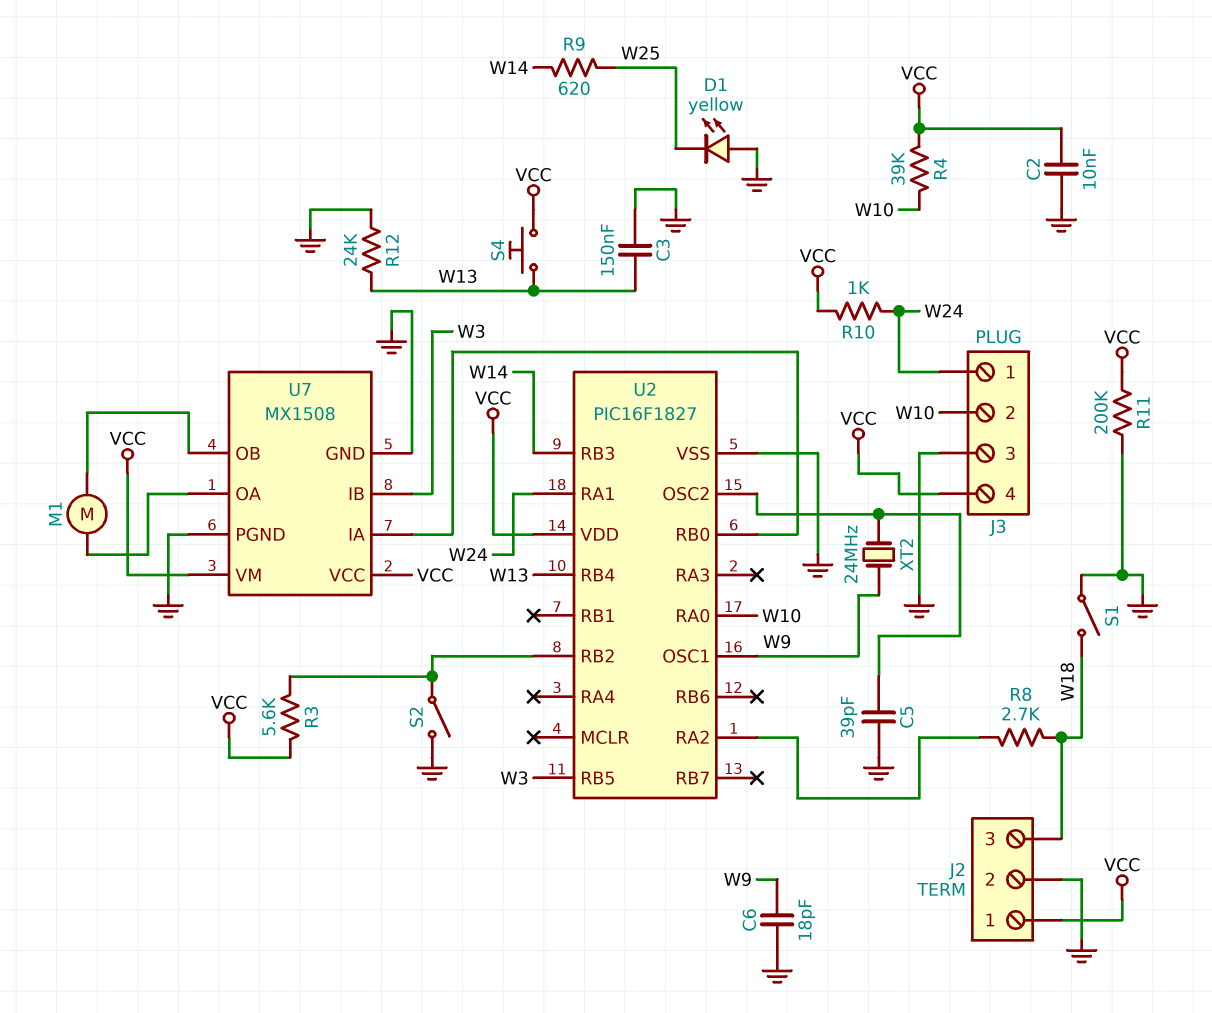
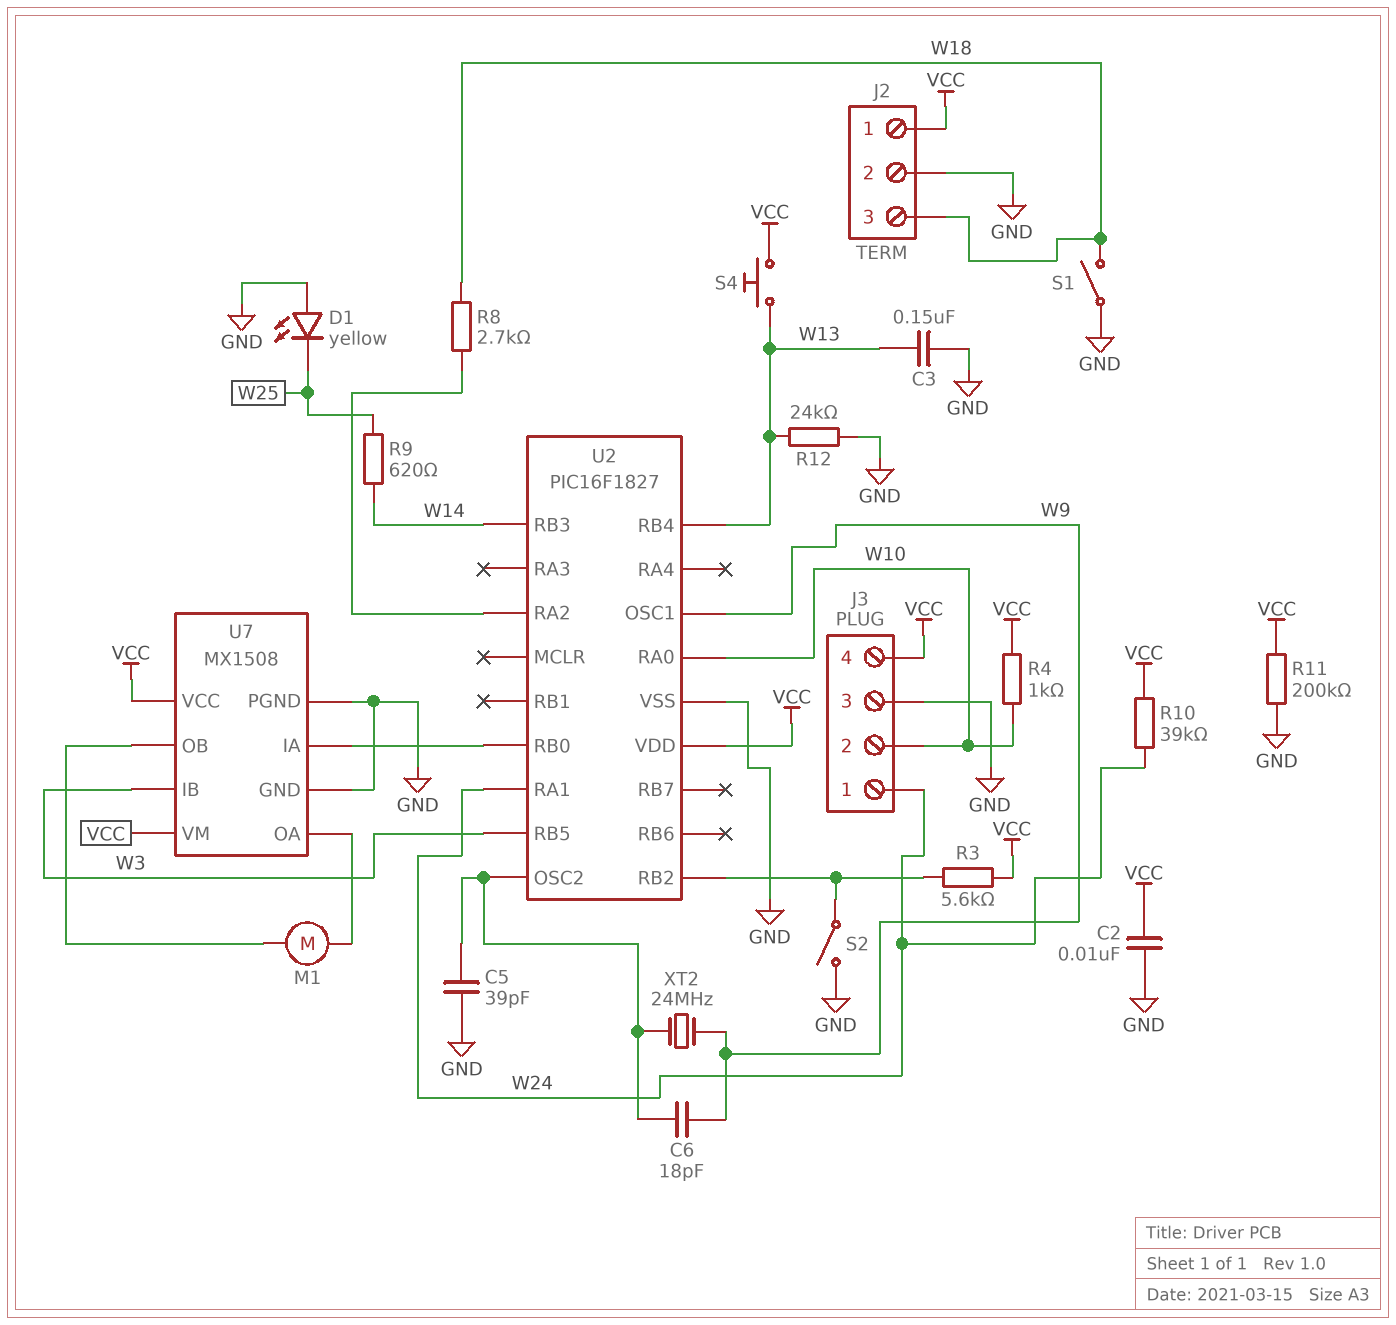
C6: 18pF (GND, W9) -> 18pF (U2/OSC2, W9)
R4: 39k (VCC, W10) -> 1k (VCC, W10)
R10: 1k (VCC, W24) -> 39k (VCC, W24)

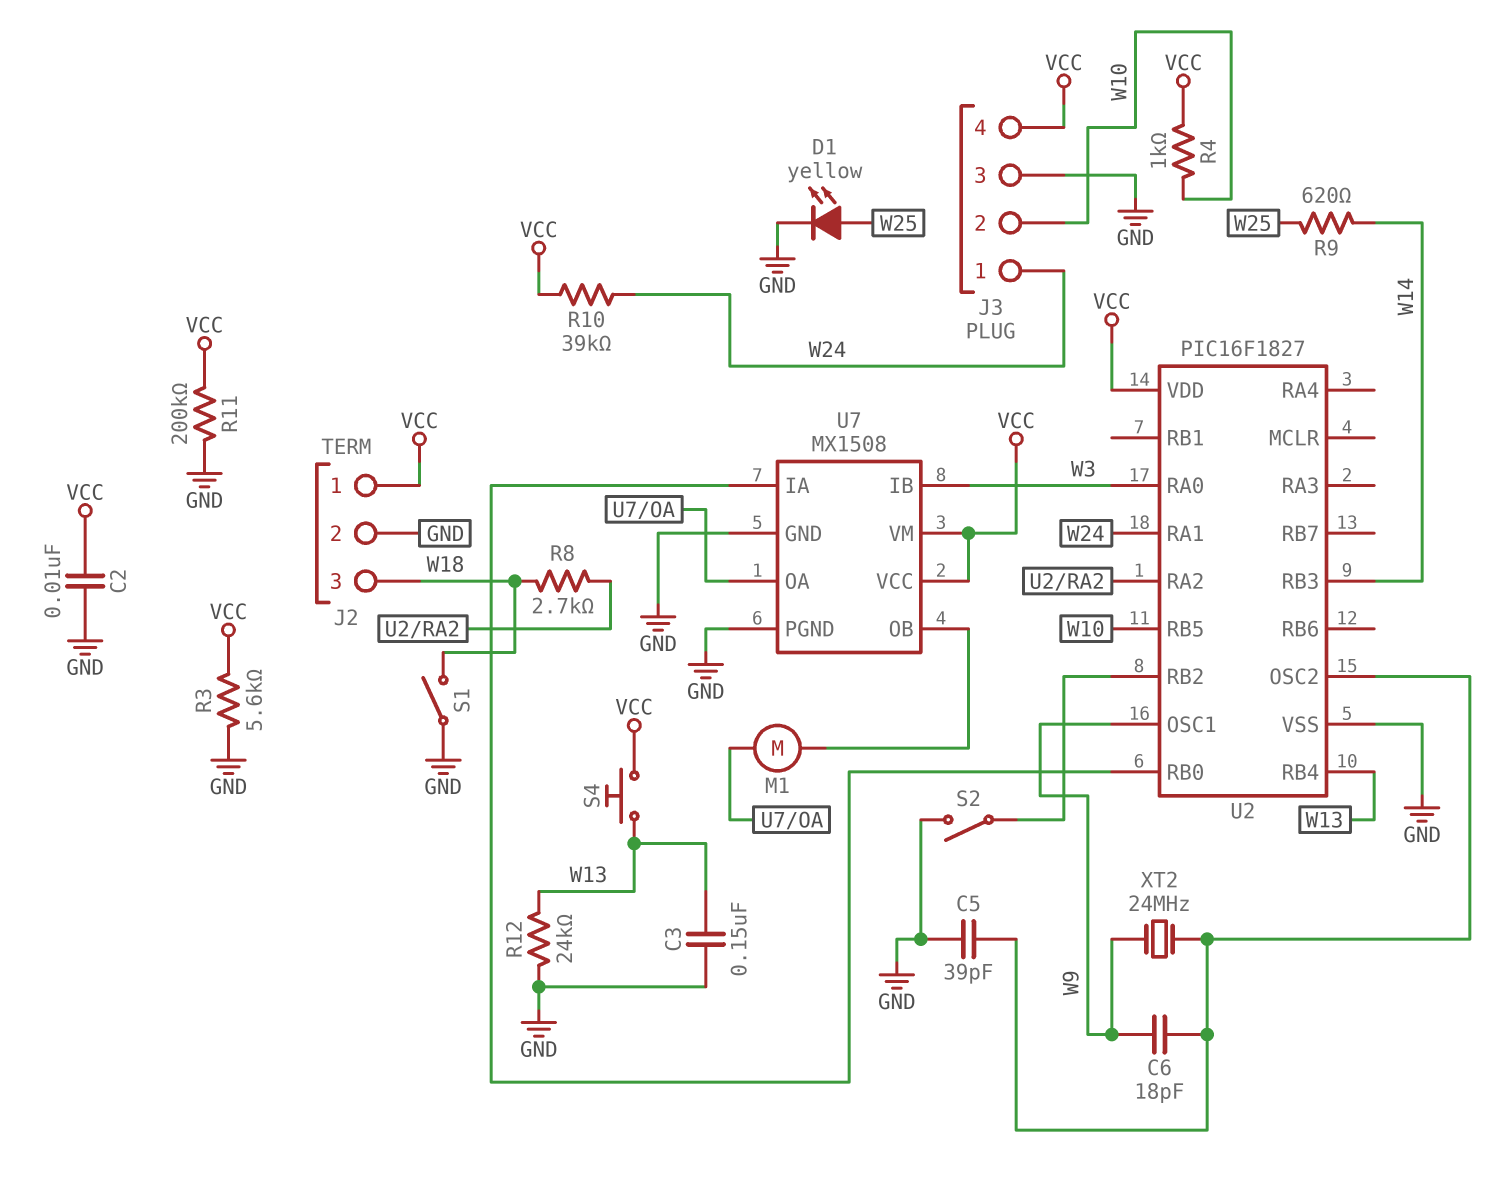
D1: LED yellow (A GND, K W25) -> LED yellow (A W25, K GND)
R3: 5.6k (U2/RB2, VCC) -> 5.6k (GND, VCC)
U2 pin RA0: W10 -> W3
U2 pin RB5: W3 -> W10

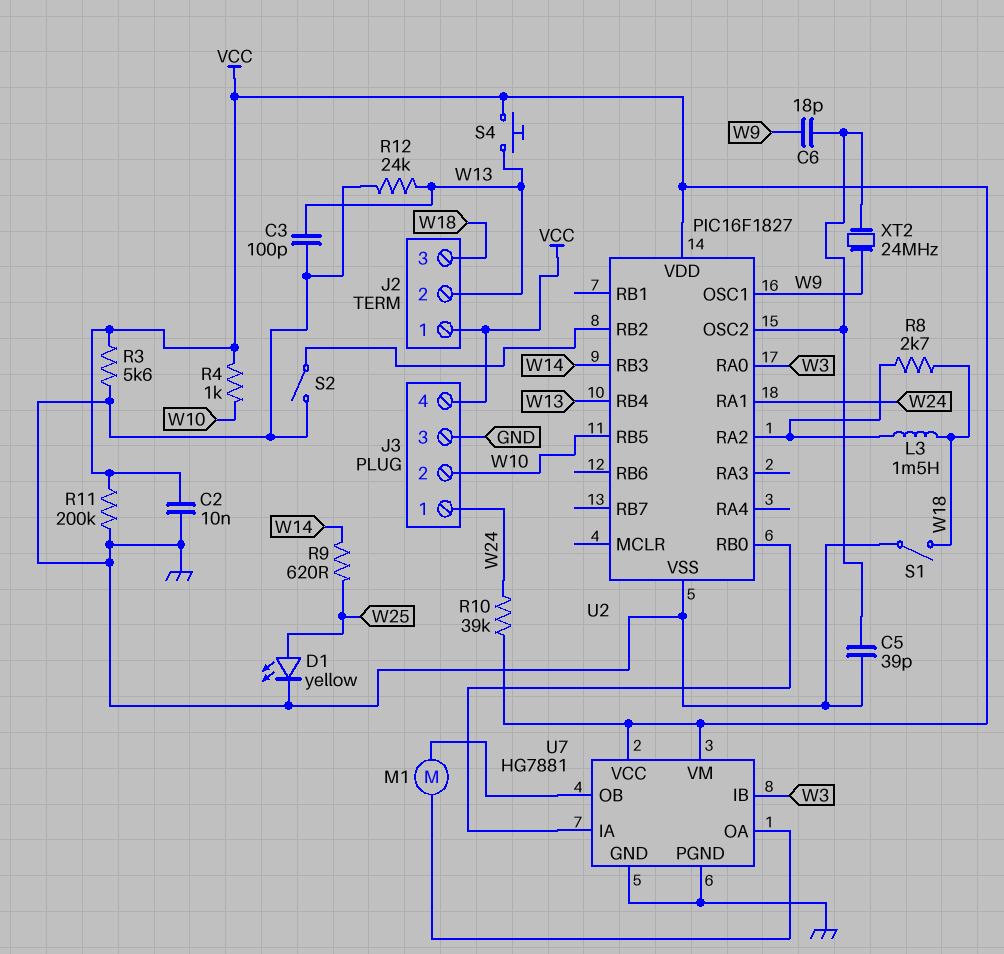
C3: 150nF (GND, W13) -> 100pF (GND, W13)
J2 pin 2: GND -> W13
L3: none -> 1.5mH (U2/RA2, W18)
U7: MX1508 -> HG7881

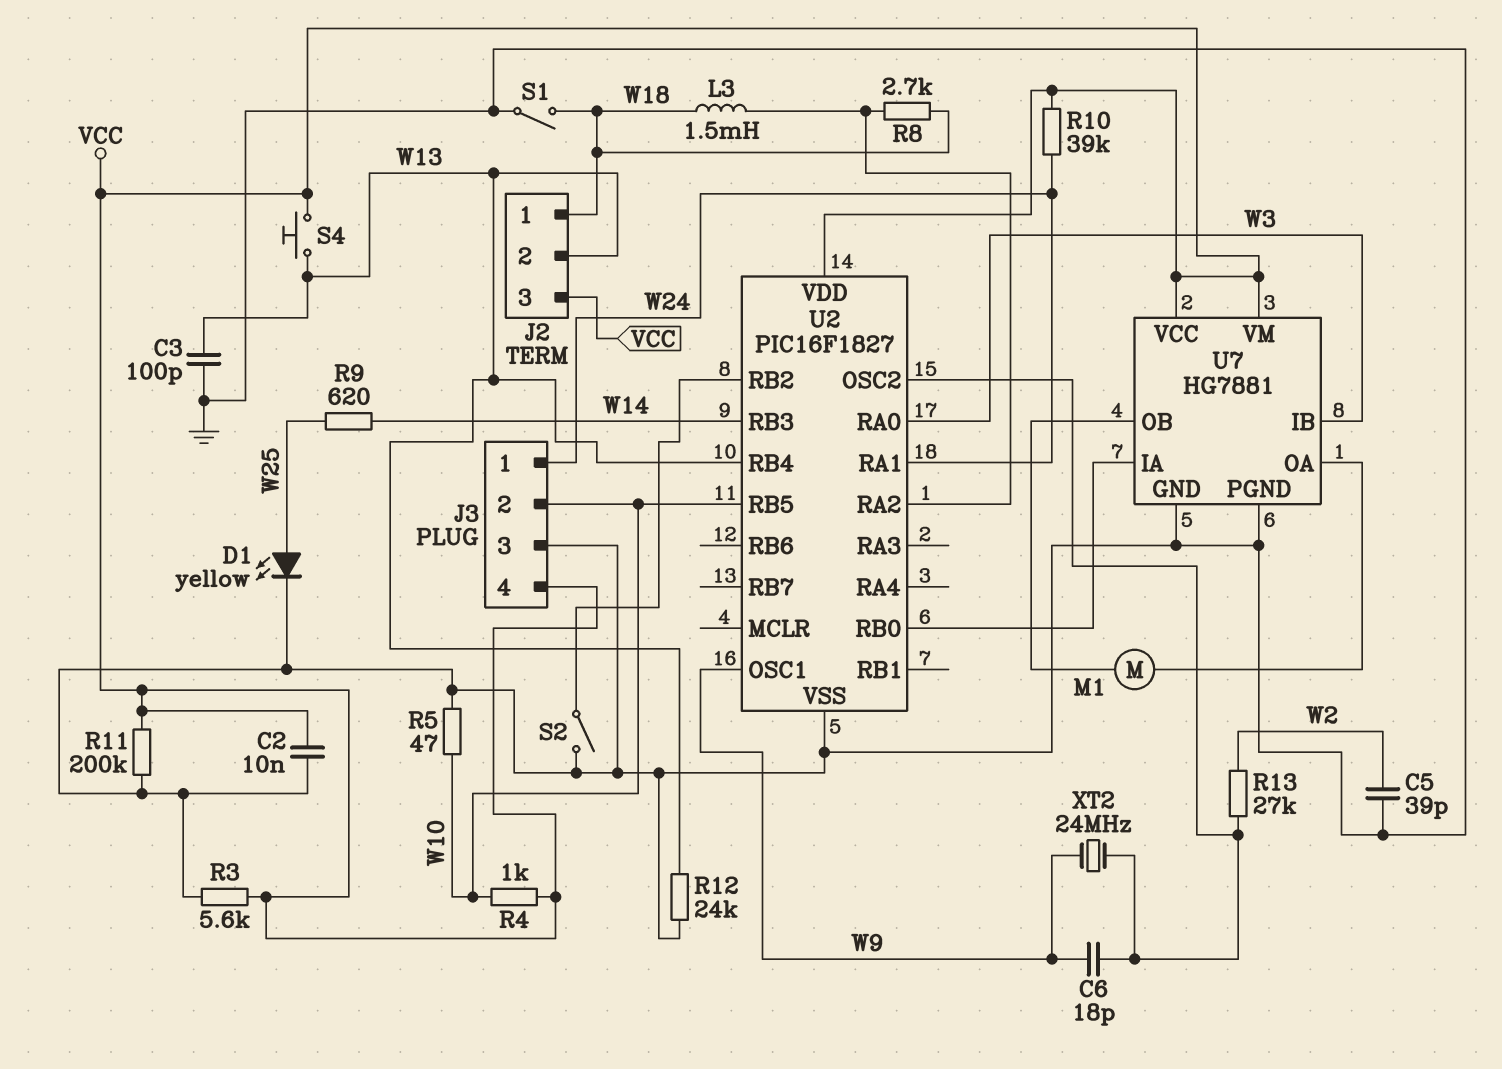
C5: 39pF (GND, U2/OSC2) -> 39pF (GND, W2)
J2 pin 1: VCC -> W18
J2 pin 3: W18 -> VCC
R5: none -> 47 (GND, W10)
R13: none -> 27k (U2/OSC2, W2)

